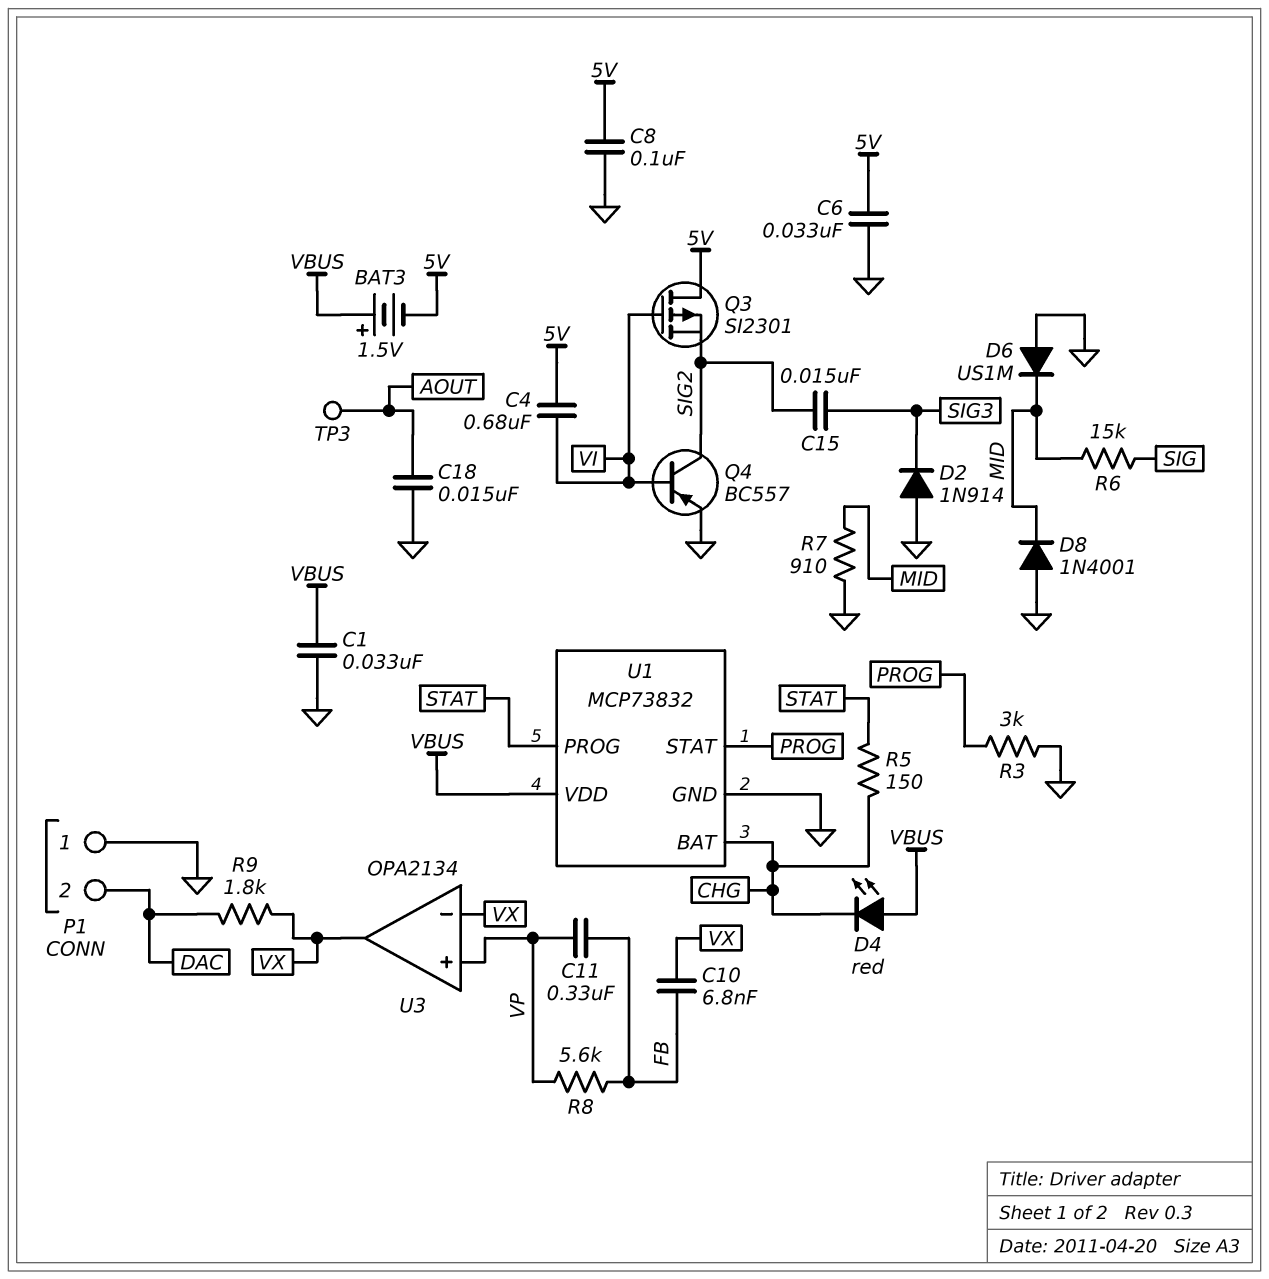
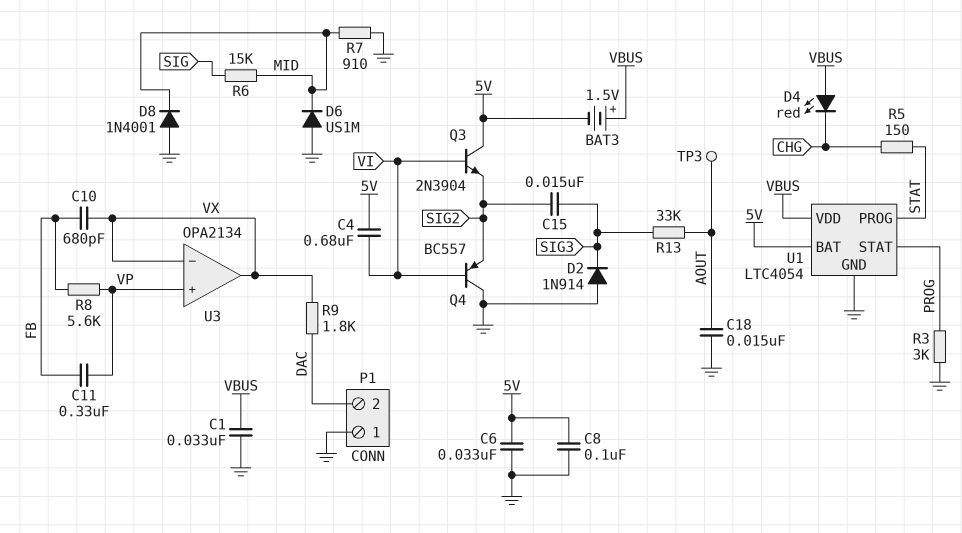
C10: 6.8nF (FB, VX) -> 680pF (FB, VX)
Q3: PMOS SI2301 (G VI, D 5V, S SIG2) -> NPN 2N3904 (B VI, C 5V, E SIG2)
Q4: PNP BC557 (B VI, C SIG2, E GND) -> PNP BC557 (B VI, C GND, E SIG2)
R13: none -> 33k (AOUT, SIG3)
U1: MCP73832 -> LTC4054
U1 pin BAT: CHG -> 5V

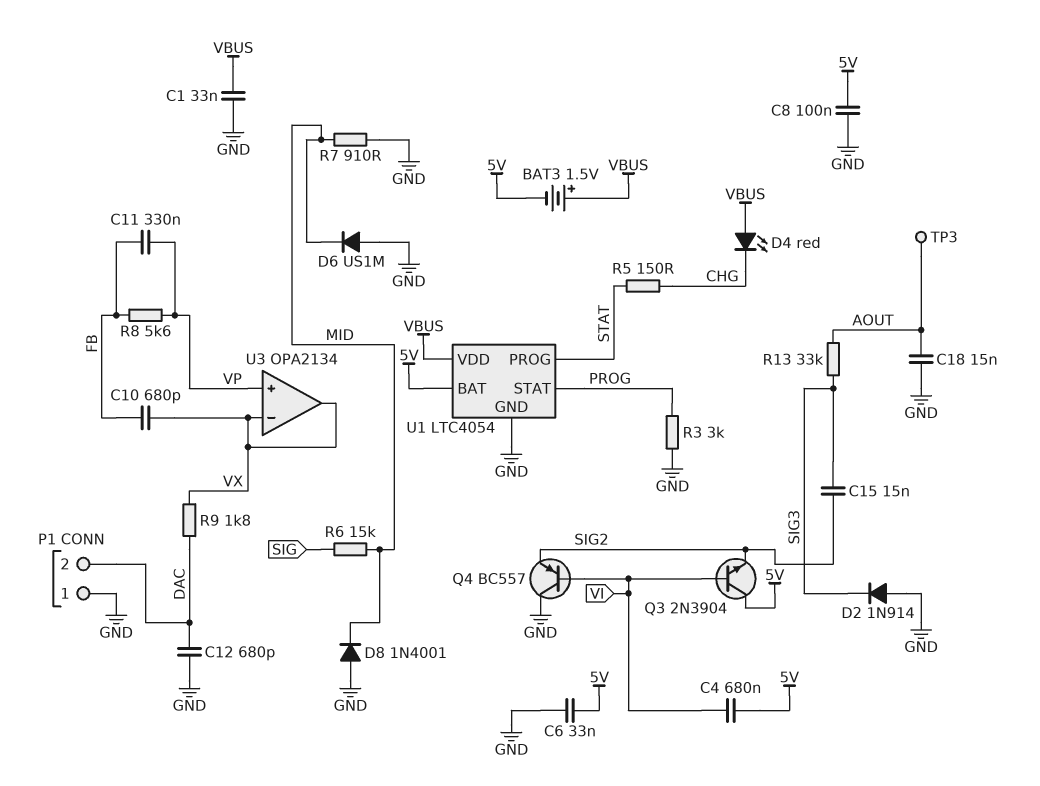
C12: none -> 680pF (DAC, GND)

